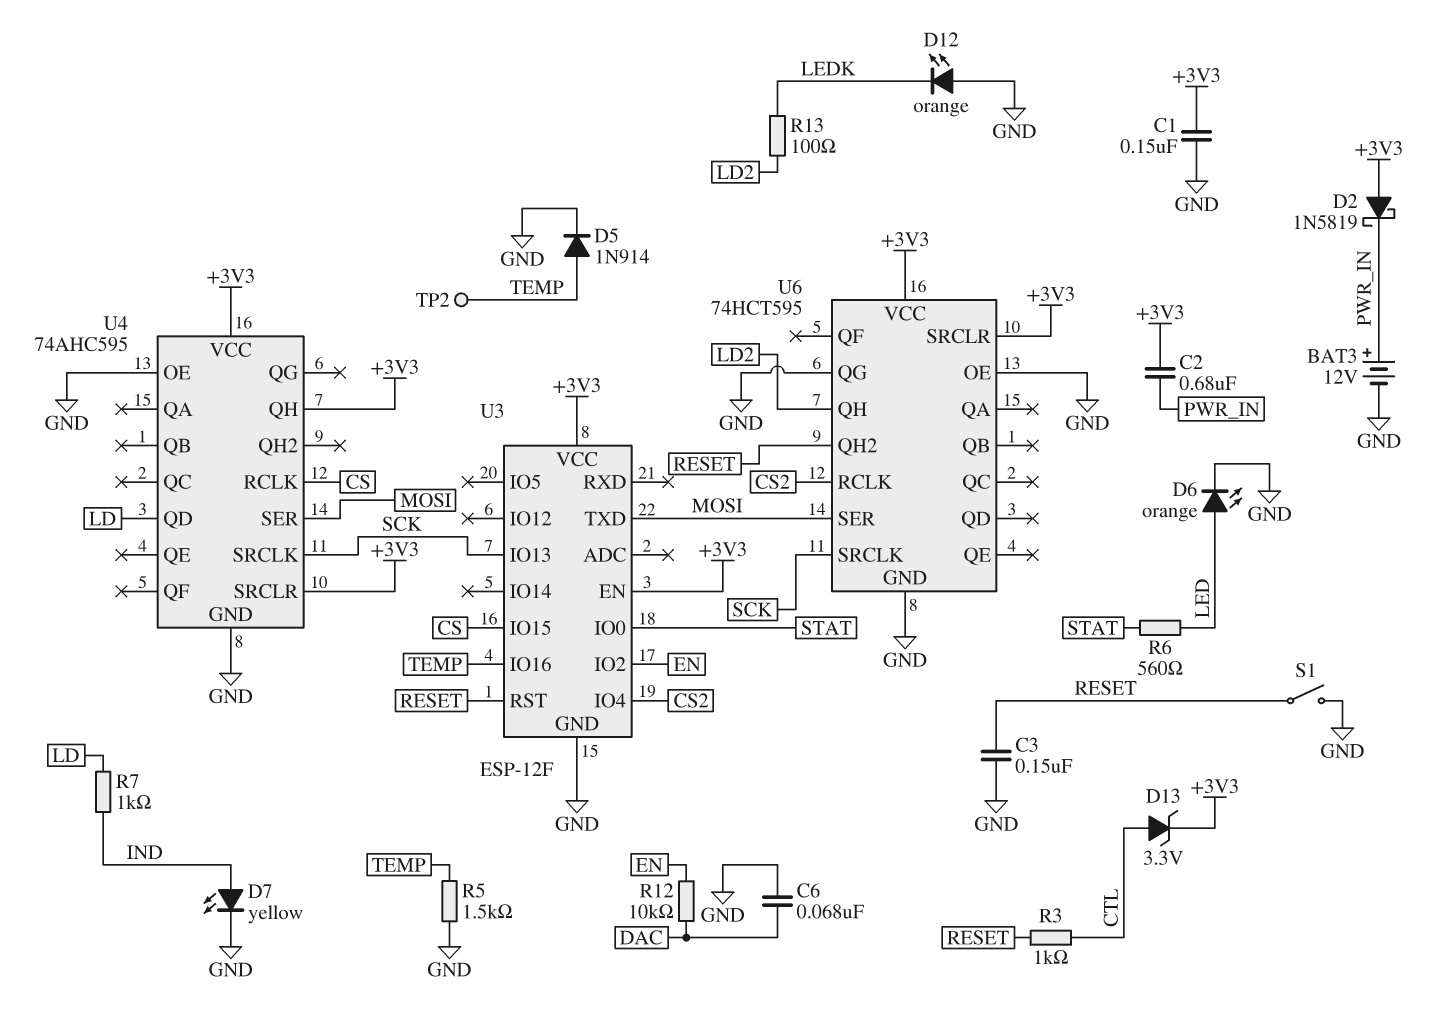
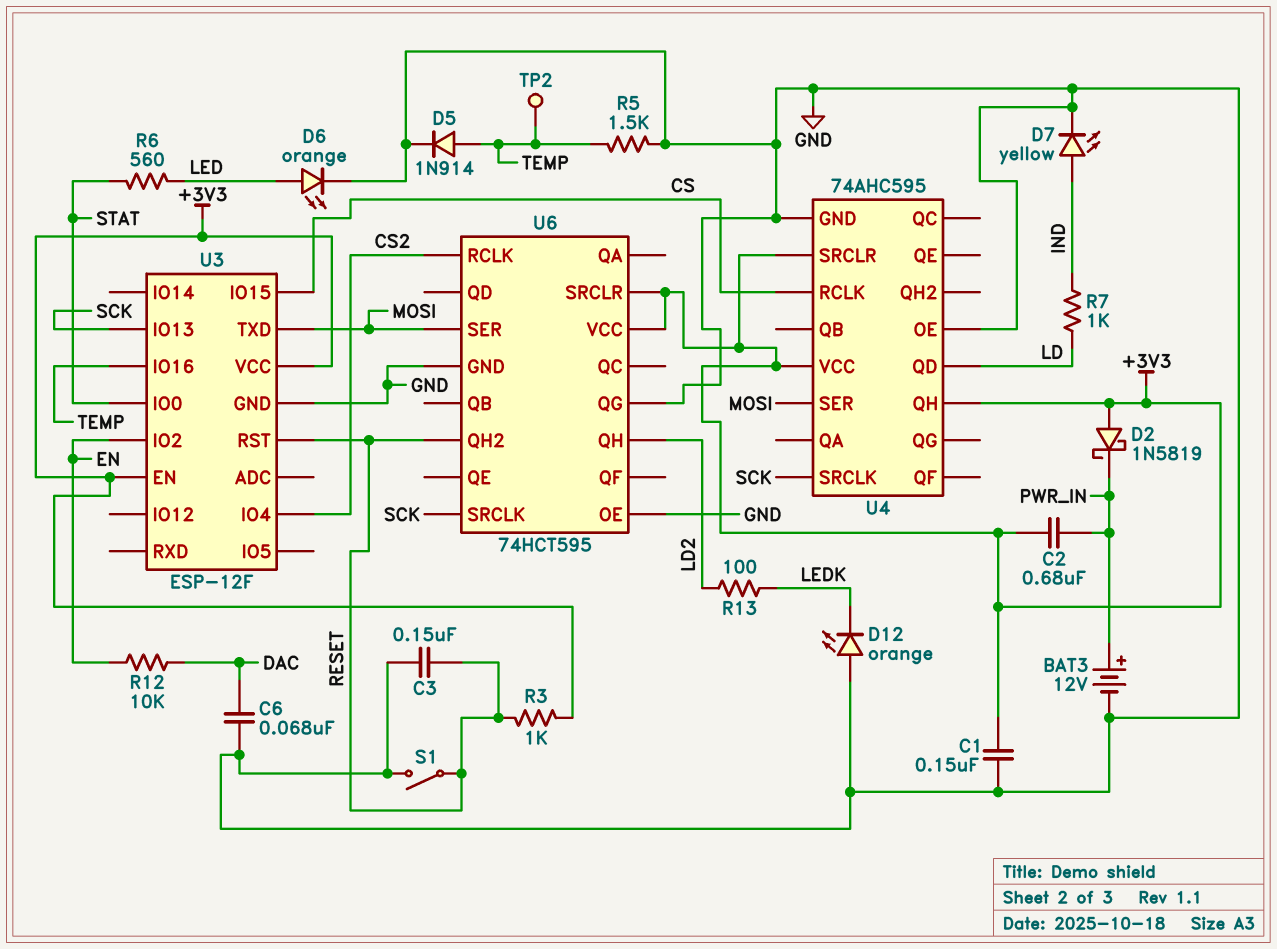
D13: zener 3.3V (A CTL, K +3V3) -> none
R3: 1k (CTL, RESET) -> 1k (+3V3, RESET)

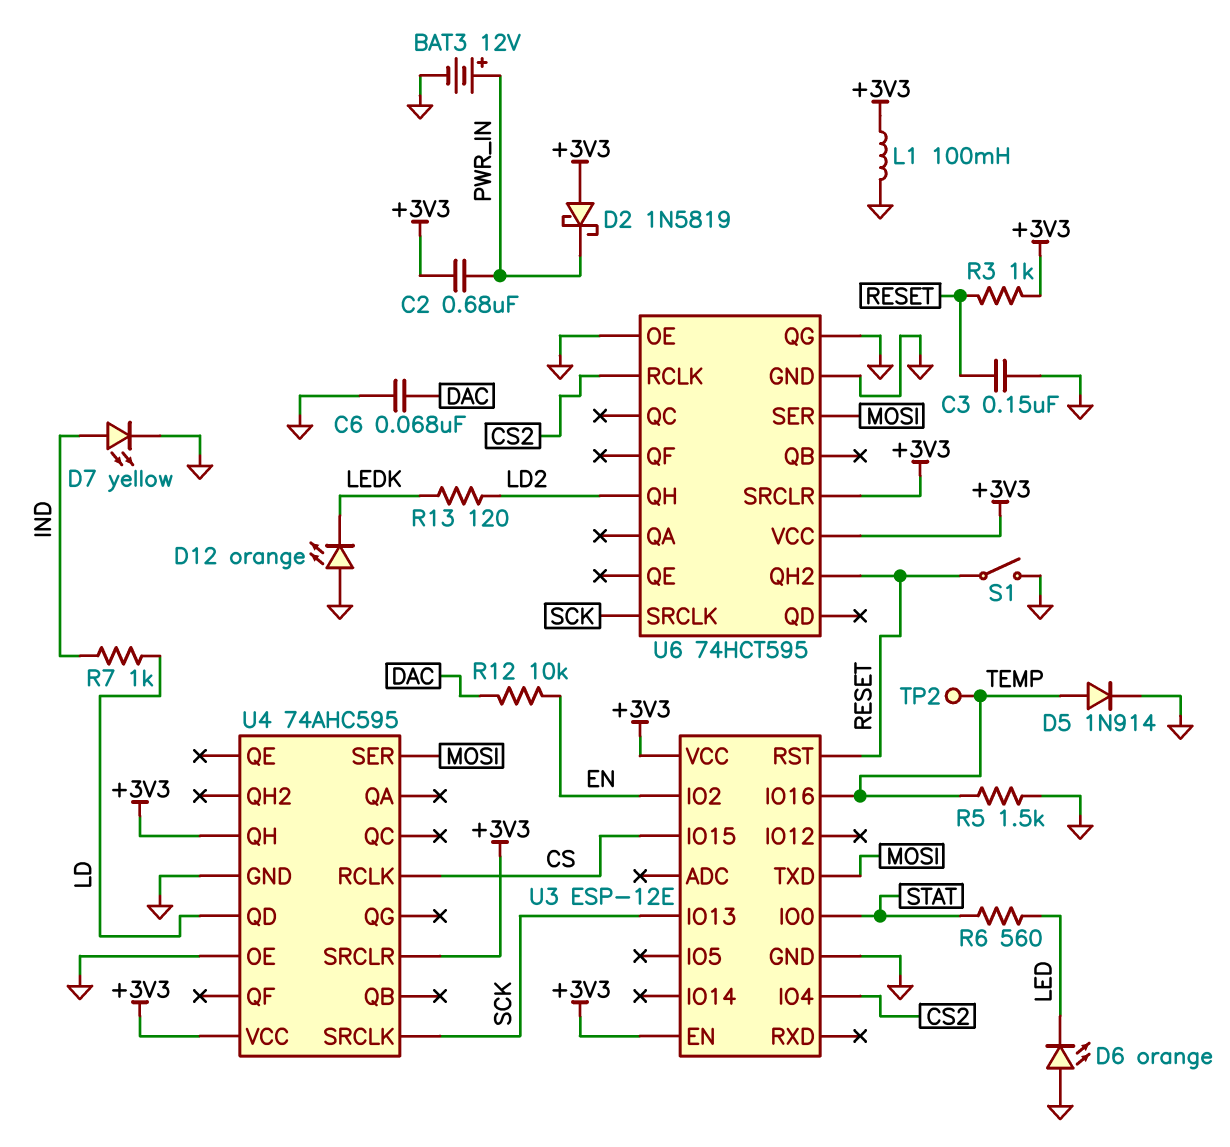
C1: 150nF (+3V3, GND) -> none
D6: LED orange (A LED, K GND) -> LED orange (A GND, K LED)
L1: none -> 100mH (+3V3, GND)
R13: 100 (LD2, LEDK) -> 120 (LD2, LEDK)
U3: ESP-12F -> ESP-12E

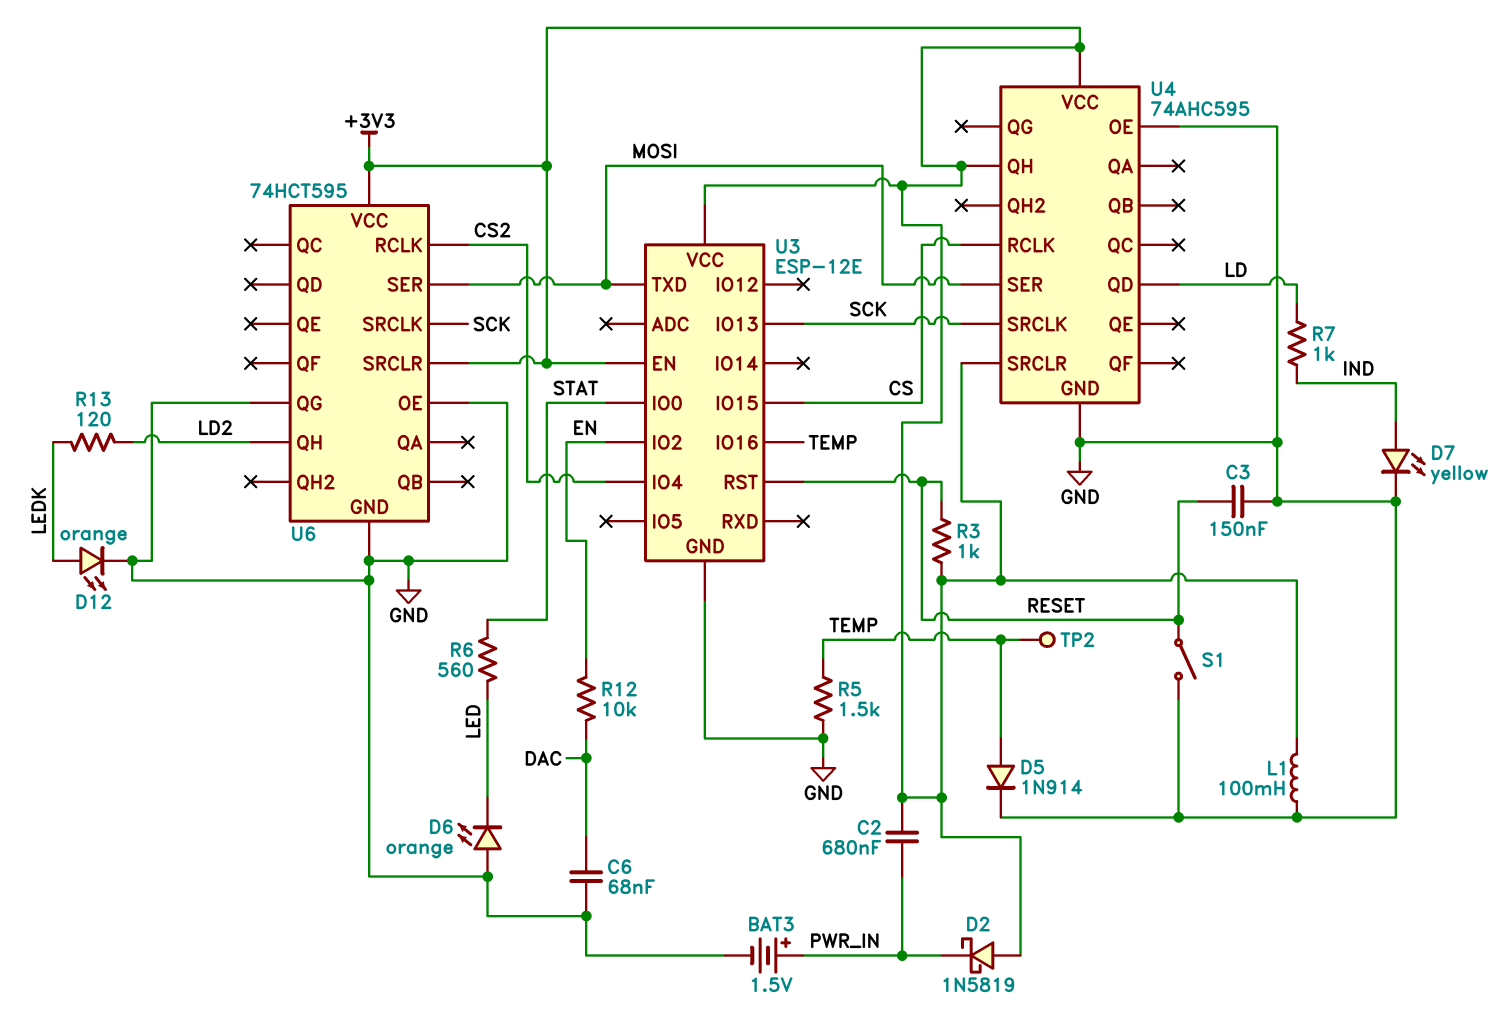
BAT3: 12V (plus PWR_IN, minus GND) -> 1.5V (plus PWR_IN, minus GND)
D12: LED orange (A GND, K LEDK) -> LED orange (A LEDK, K GND)
U6 pin QH2: RESET -> none

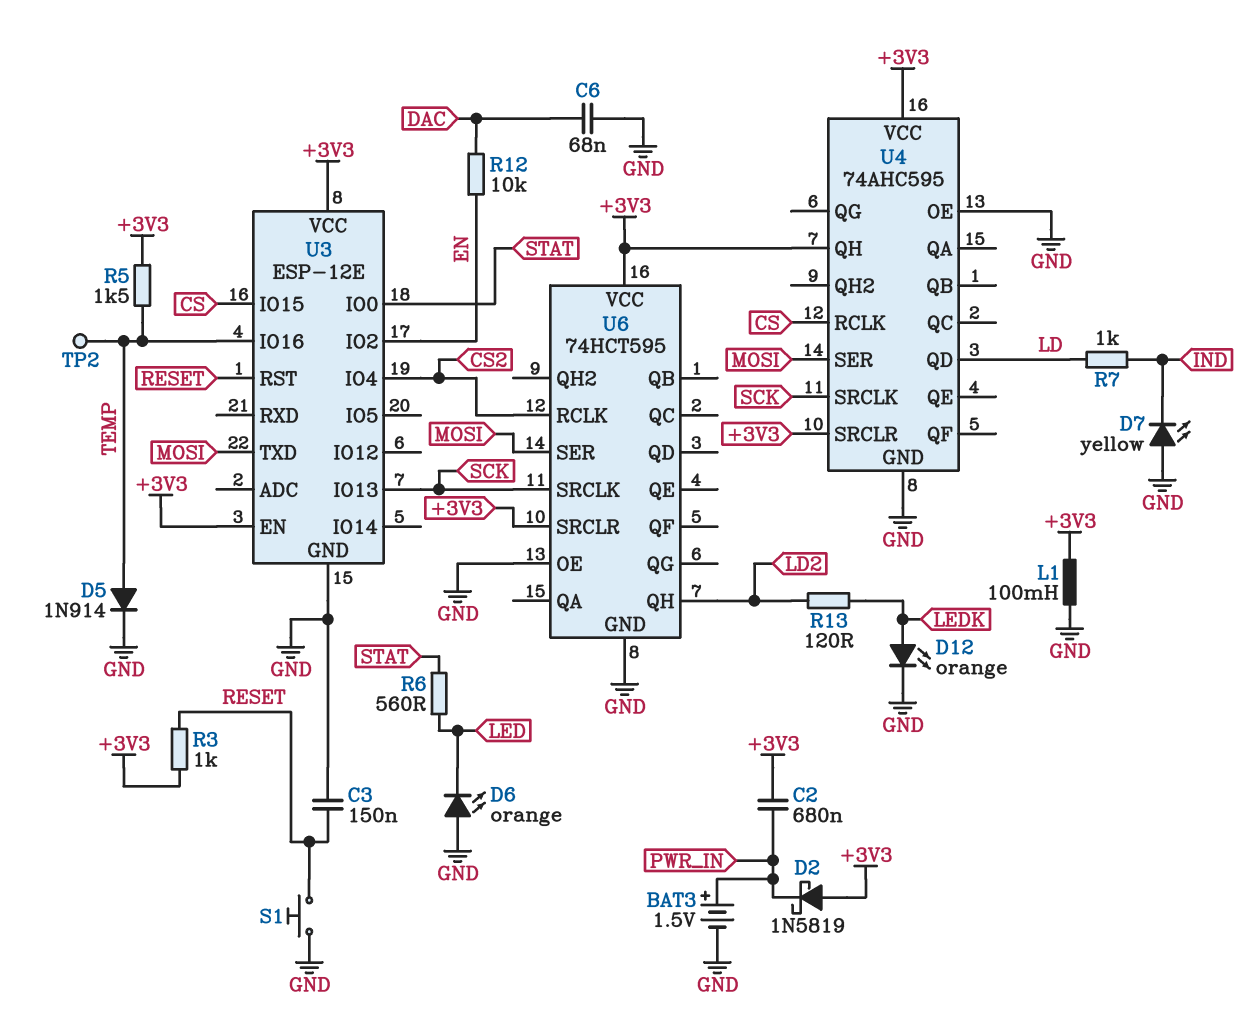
D7: LED yellow (A IND, K GND) -> LED yellow (A GND, K IND)
R5: 1.5k (GND, TEMP) -> 1.5k (+3V3, TEMP)
S1: switch (GND, RESET) -> button (GND, RESET)
U6 pin QG: GND -> none

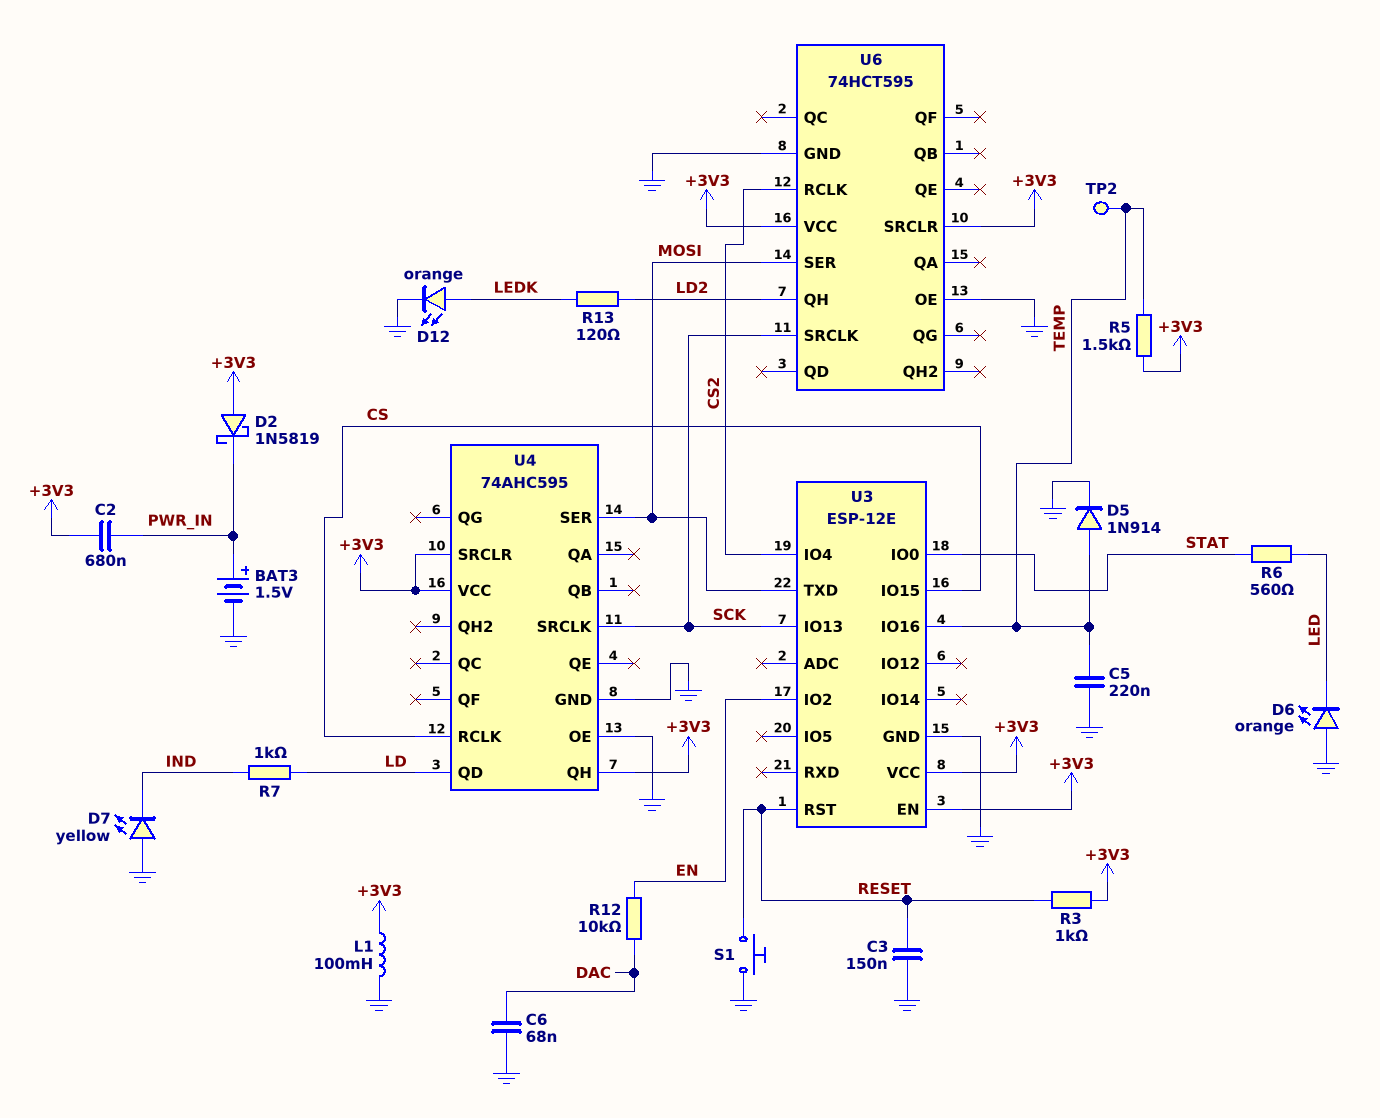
C5: none -> 220nF (GND, TEMP)

